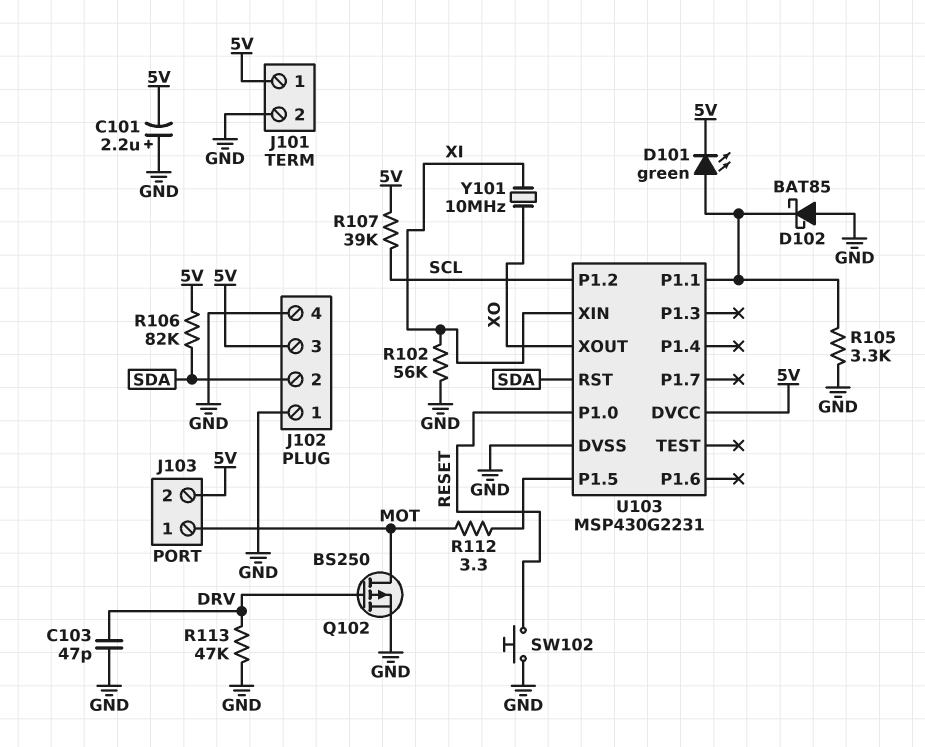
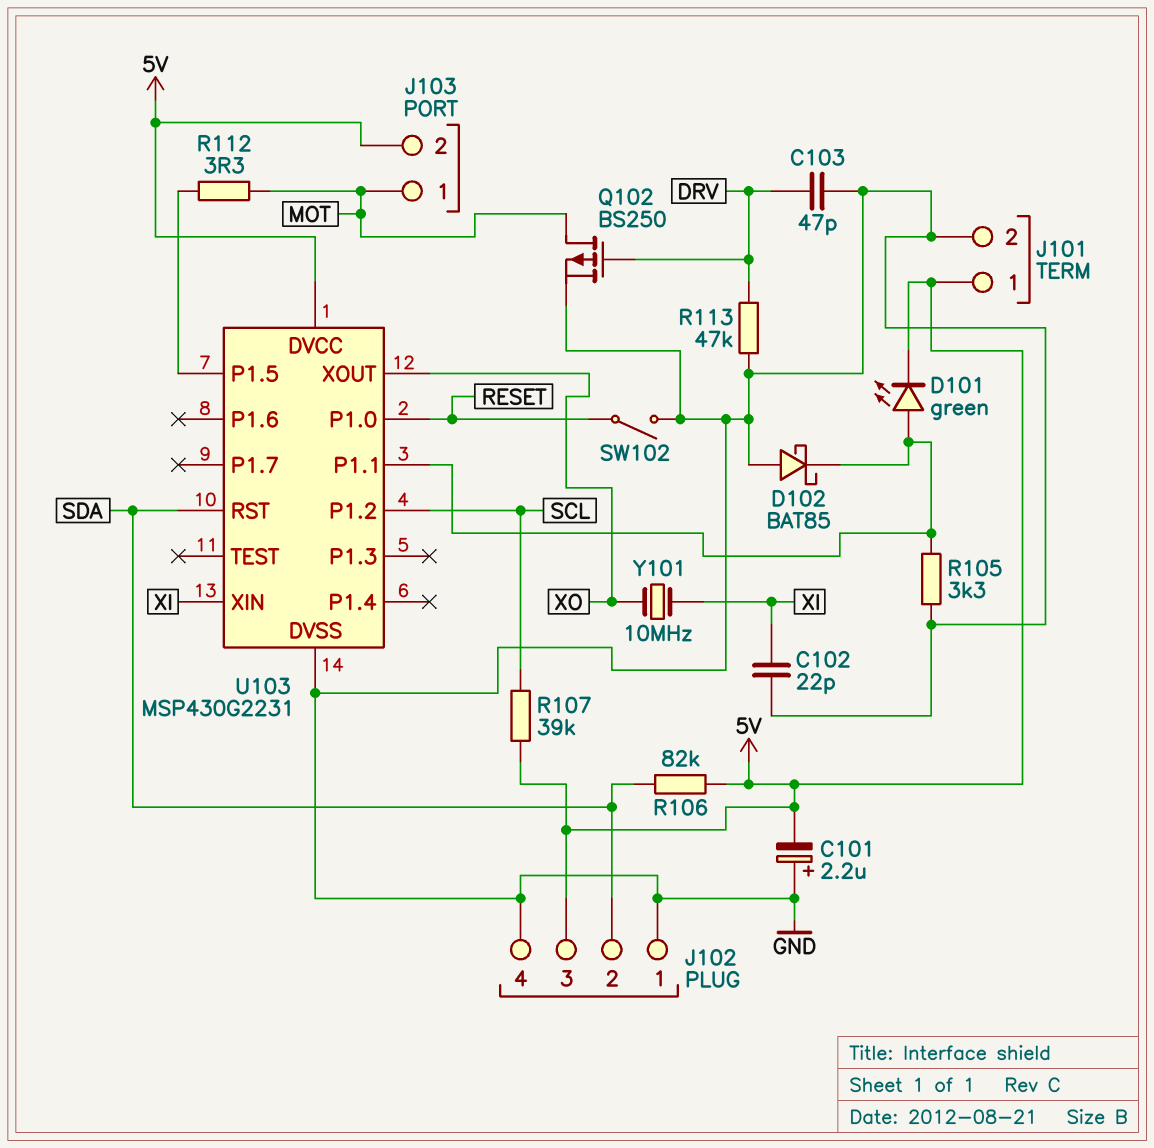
C102: none -> 22pF (GND, XI)
R102: 56k (GND, XI) -> none
SW102: button (GND, RESET) -> switch (GND, RESET)

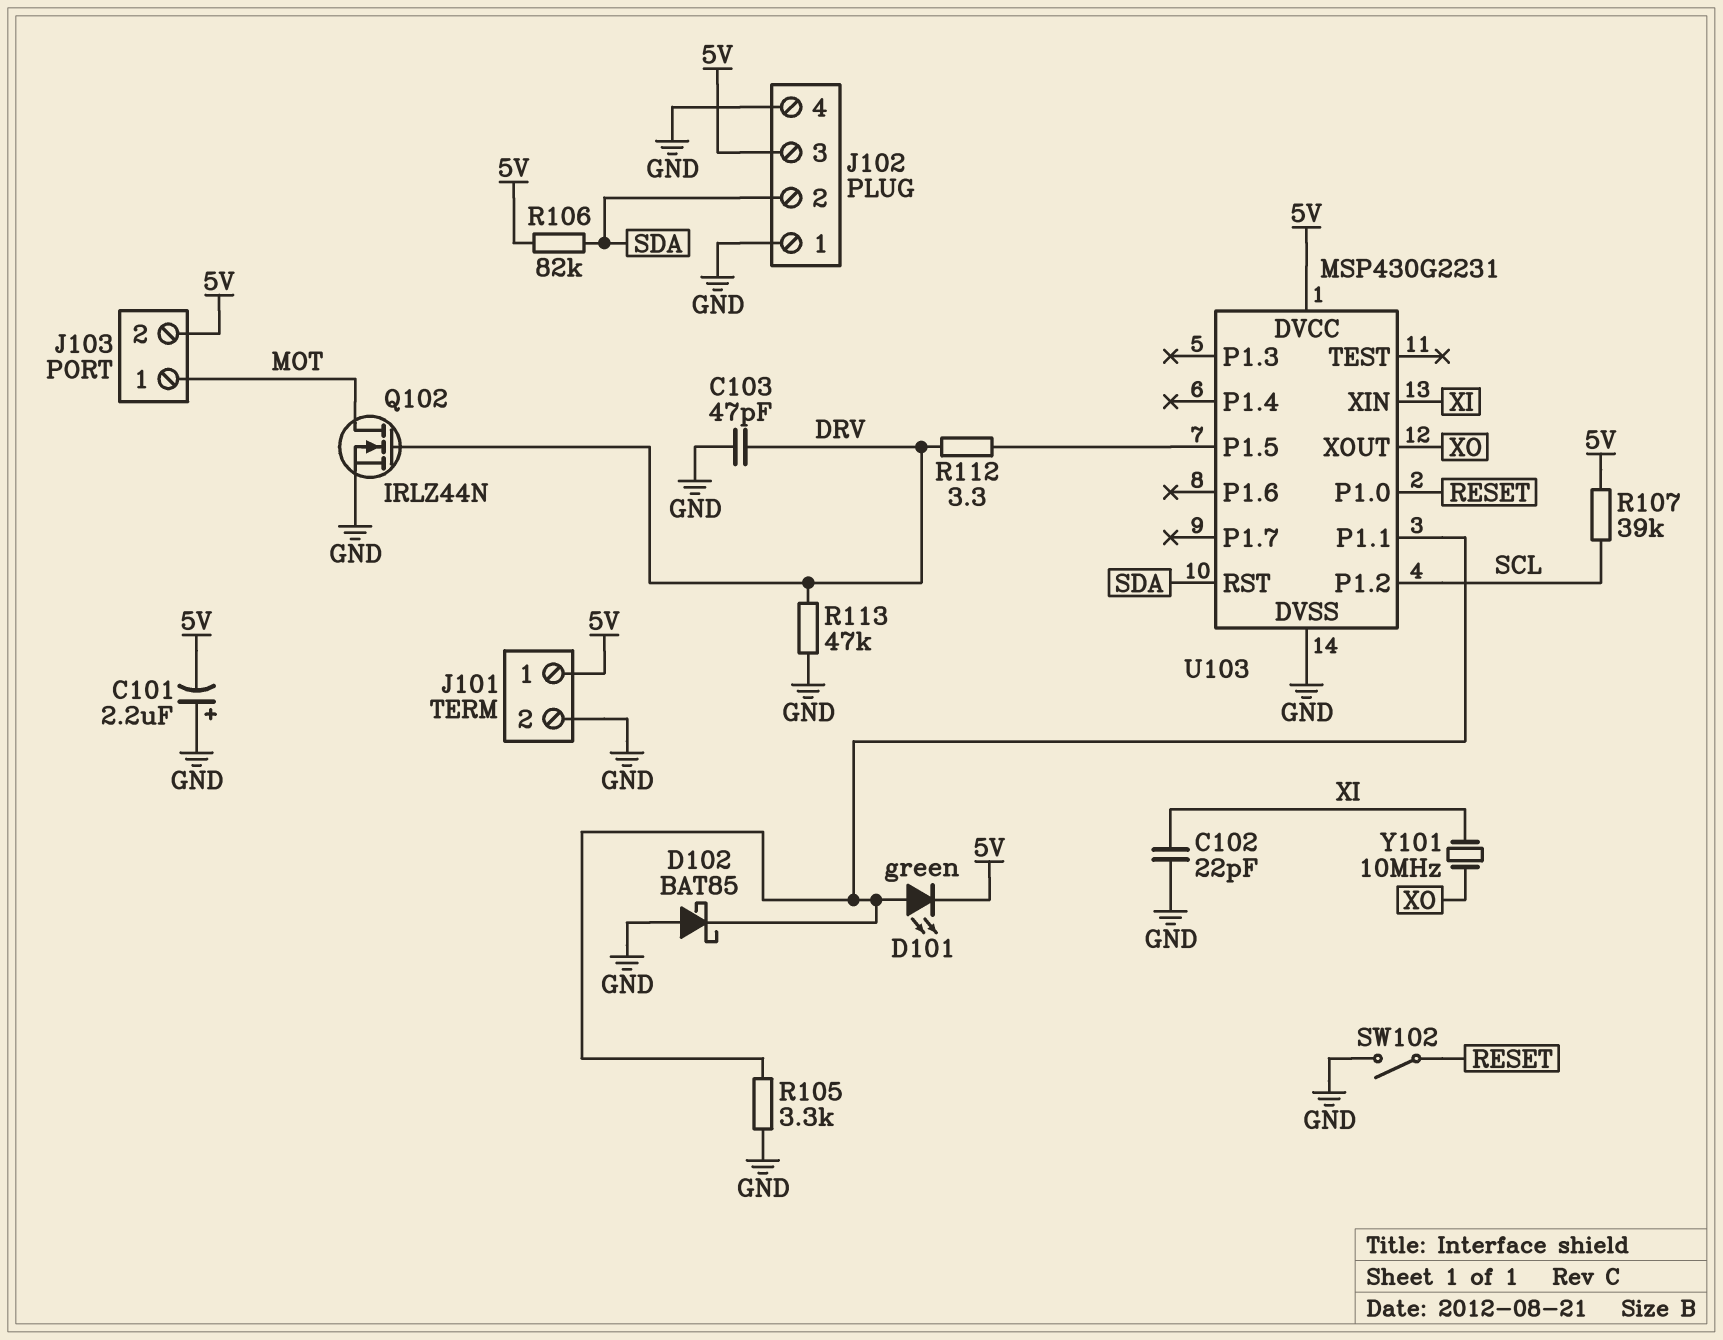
Q102: PMOS BS250 (G DRV, D MOT, S GND) -> NMOS IRLZ44N (G DRV, D MOT, S GND)
R112: 3.3 (MOT, U103/P1.5) -> 3.3 (DRV, U103/P1.5)

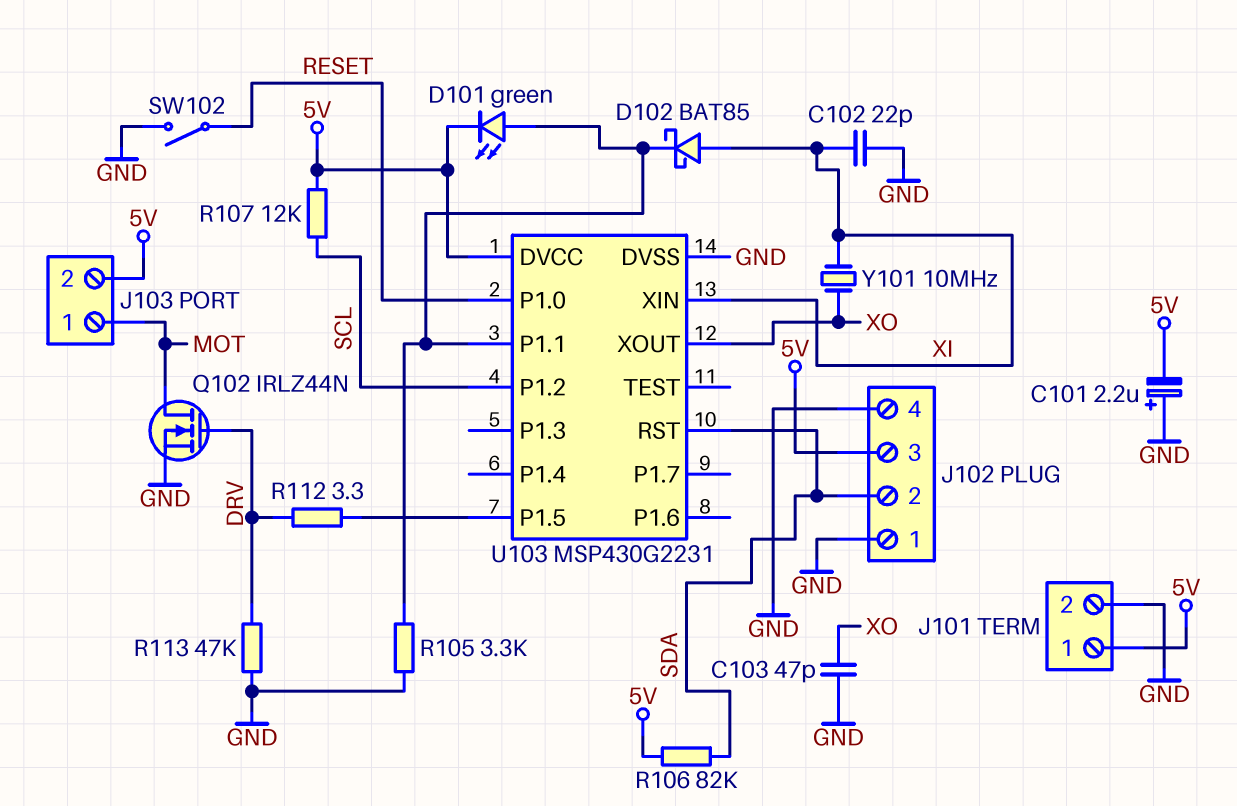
C103: 47pF (DRV, GND) -> 47pF (GND, XO)
D102: schottky BAT85 (A GND, K U103/P1.1) -> schottky BAT85 (A XI, K U103/P1.1)
R107: 39k (5V, SCL) -> 12k (5V, SCL)

